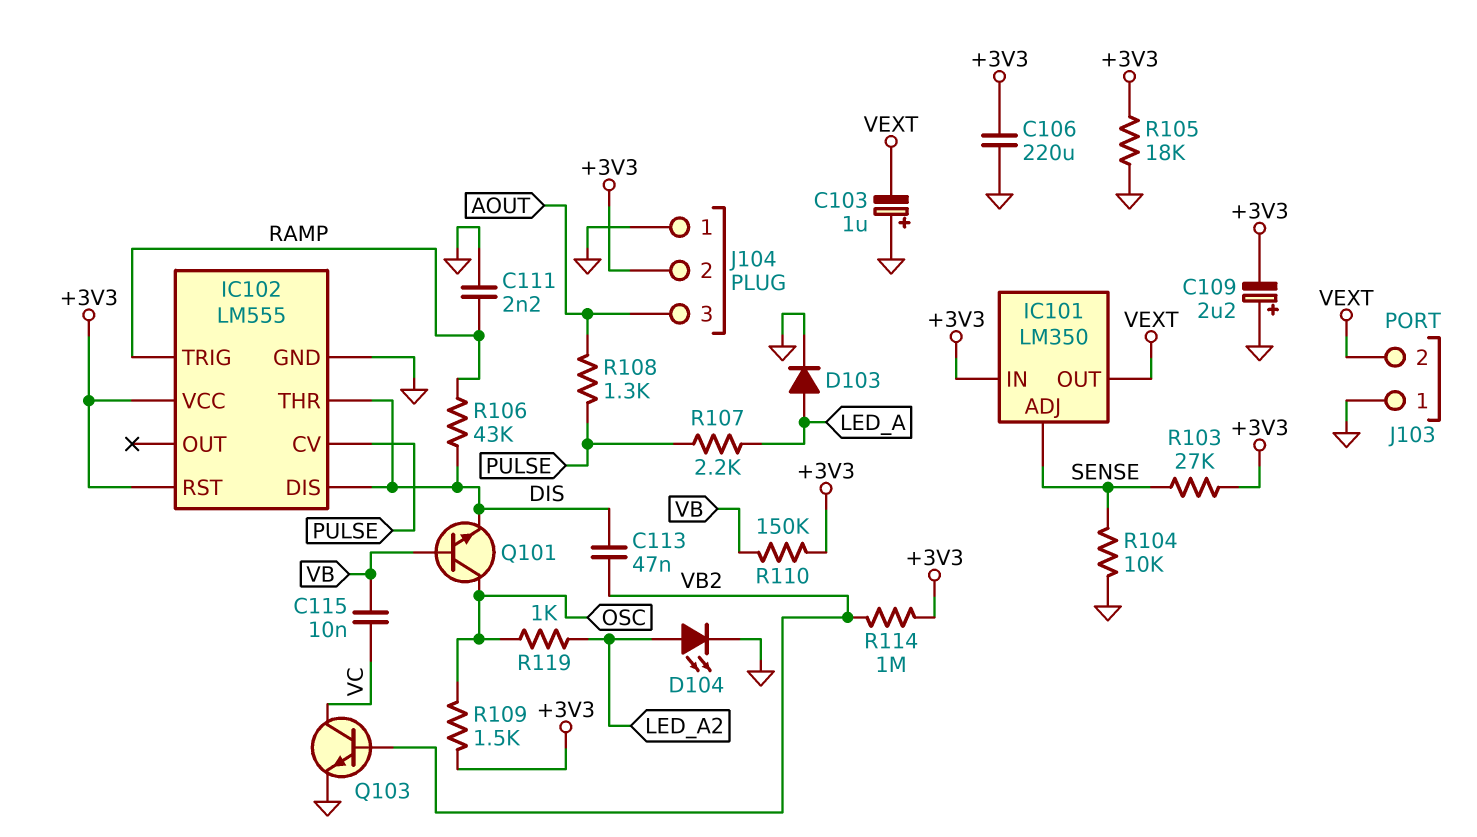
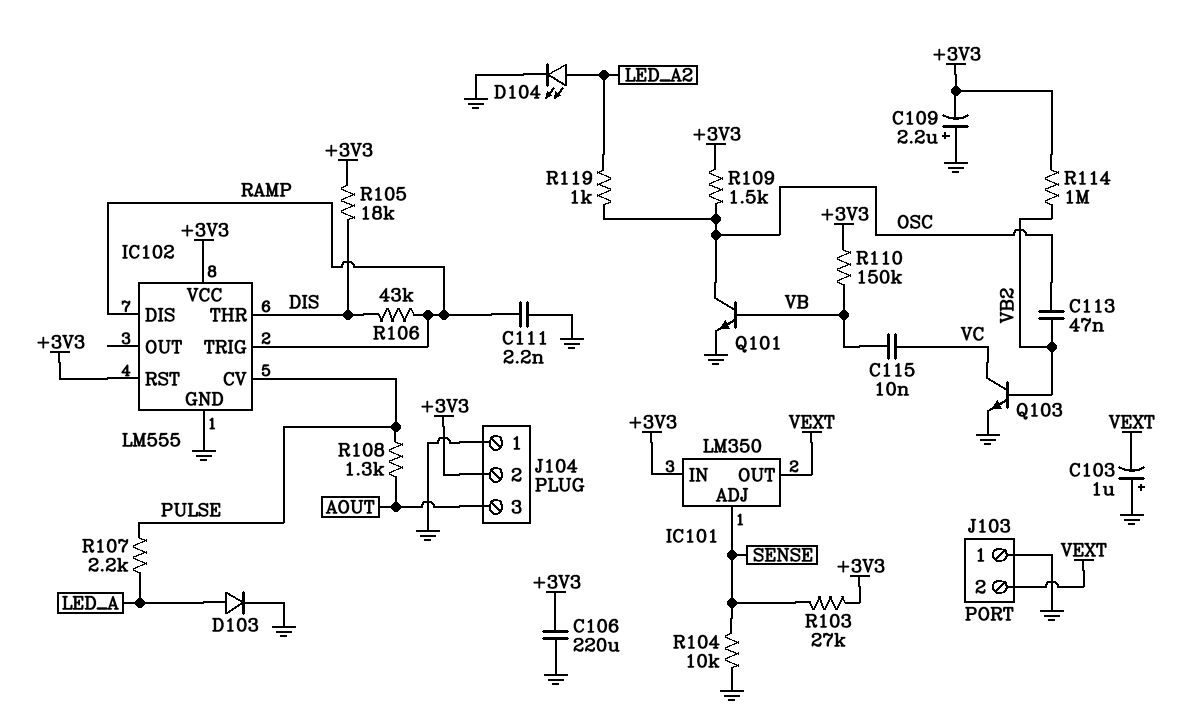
C113: 47nF (DIS, VB2) -> 47nF (OSC, VB2)
IC102 pin DIS: DIS -> RAMP
Q101: NPN (B VB, C OSC, E DIS) -> NPN (B VB, C OSC, E GND)
R105: 18k (+3V3, GND) -> 18k (+3V3, DIS)

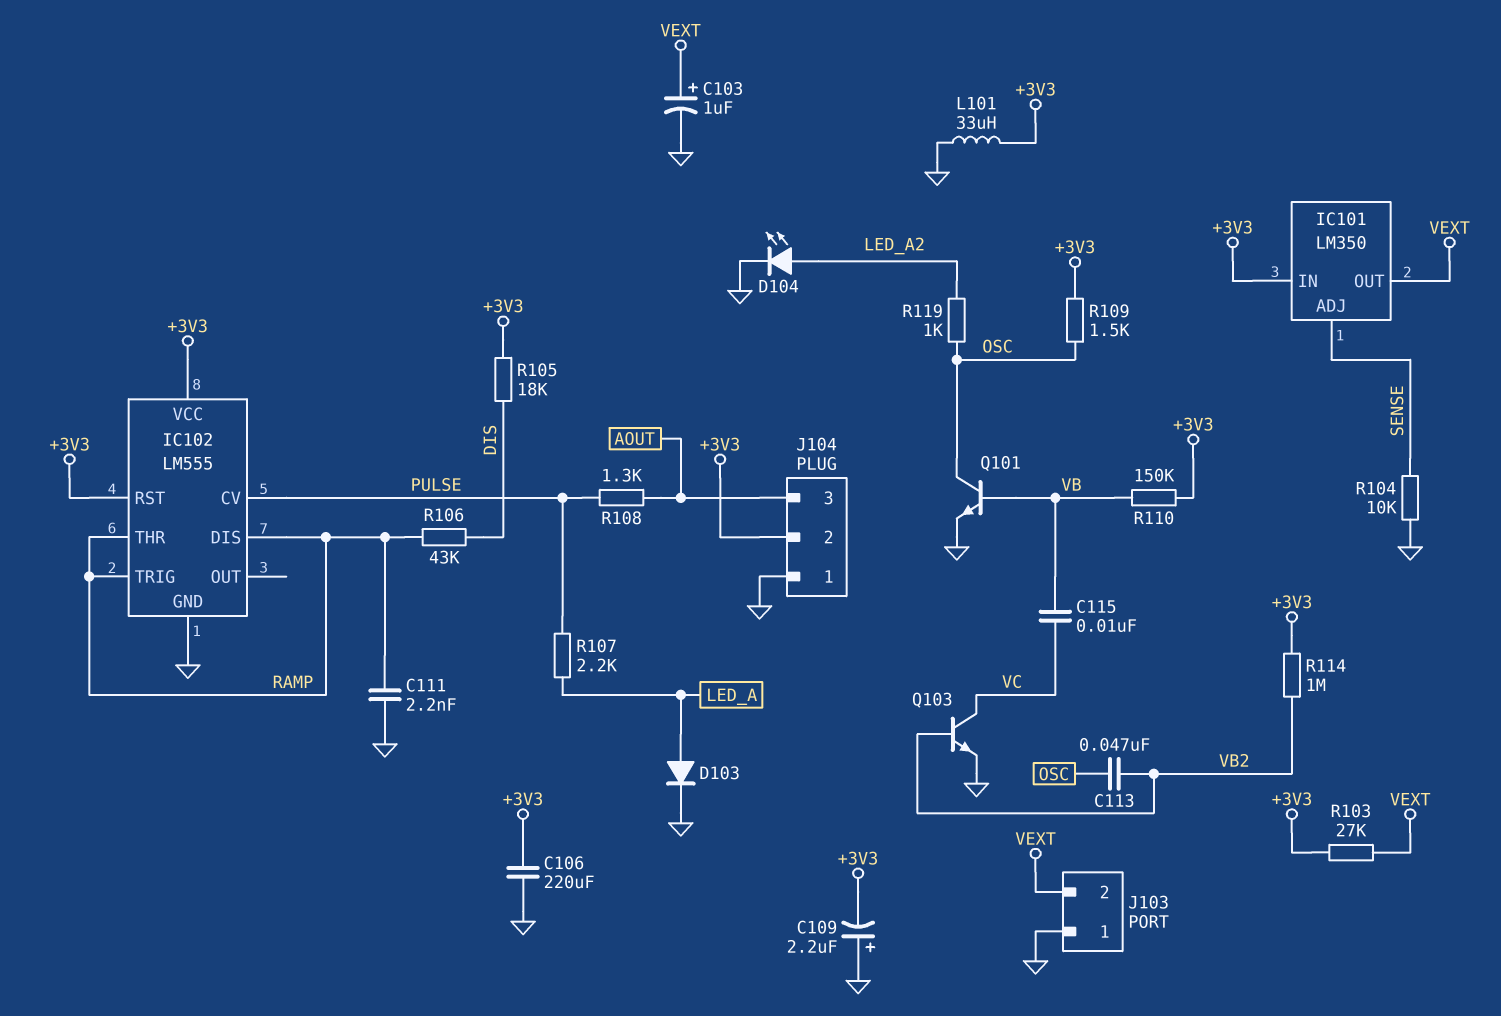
C103: 1uF (plus GND, minus VEXT) -> 1uF (plus VEXT, minus GND)
IC102 pin THR: DIS -> RAMP
L101: none -> 33uH (+3V3, GND)
R103: 27k (+3V3, SENSE) -> 27k (+3V3, VEXT)

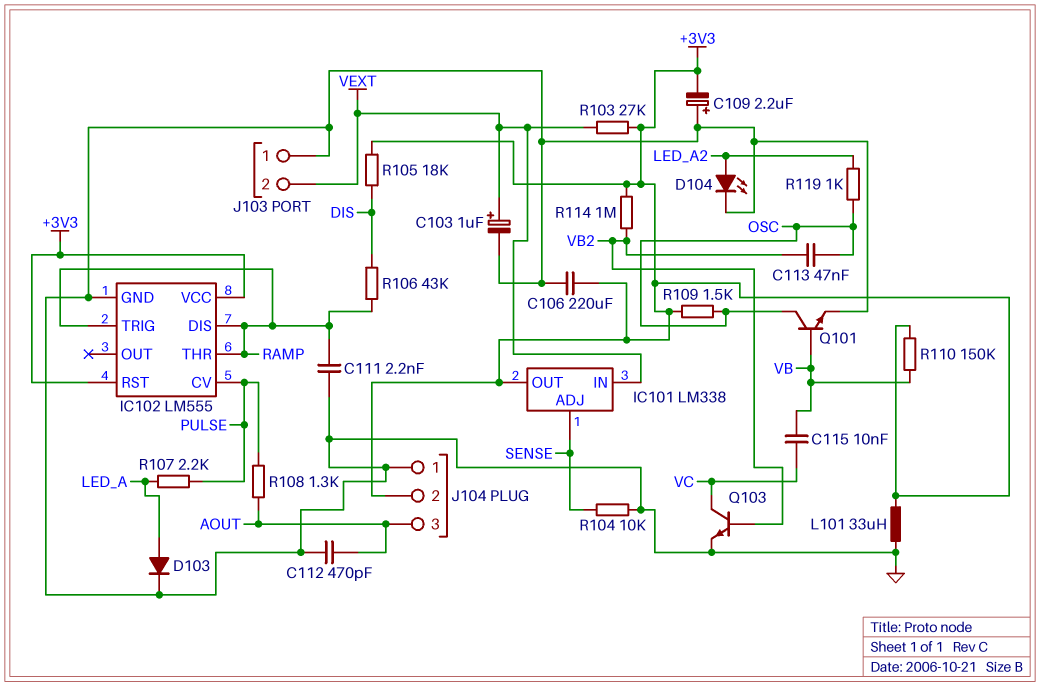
C112: none -> 470pF (AOUT, GND)
IC101: LM350 -> LM338
IC101 pin IN: +3V3 -> VEXT
IC101 pin OUT: VEXT -> +3V3

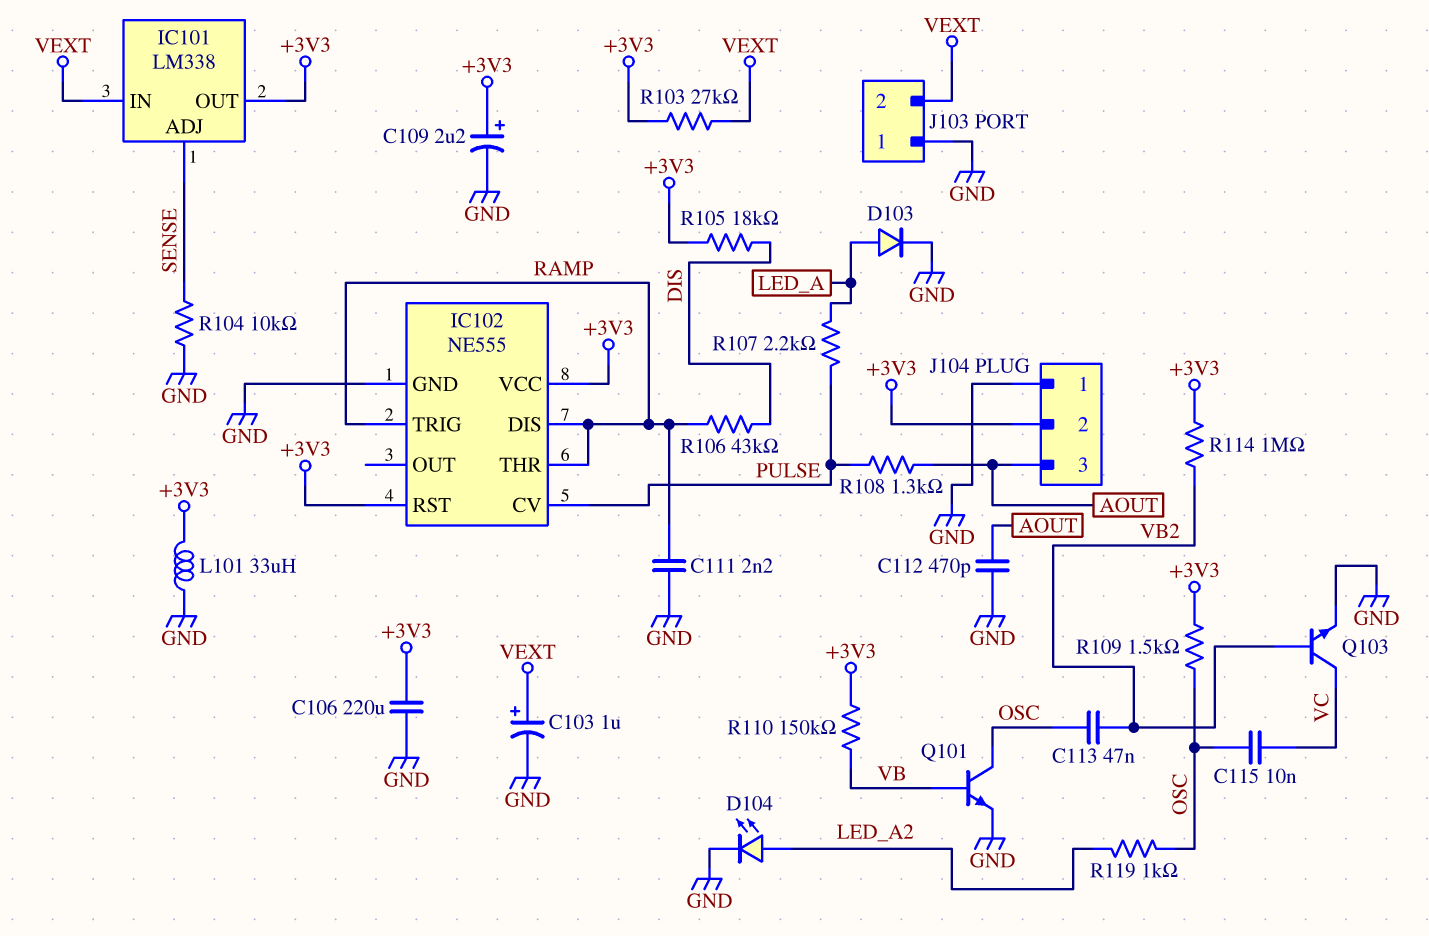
C109: 2.2uF (plus GND, minus +3V3) -> 2.2uF (plus +3V3, minus GND)
C115: 10nF (VB, VC) -> 10nF (OSC, VC)
IC102: LM555 -> NE555

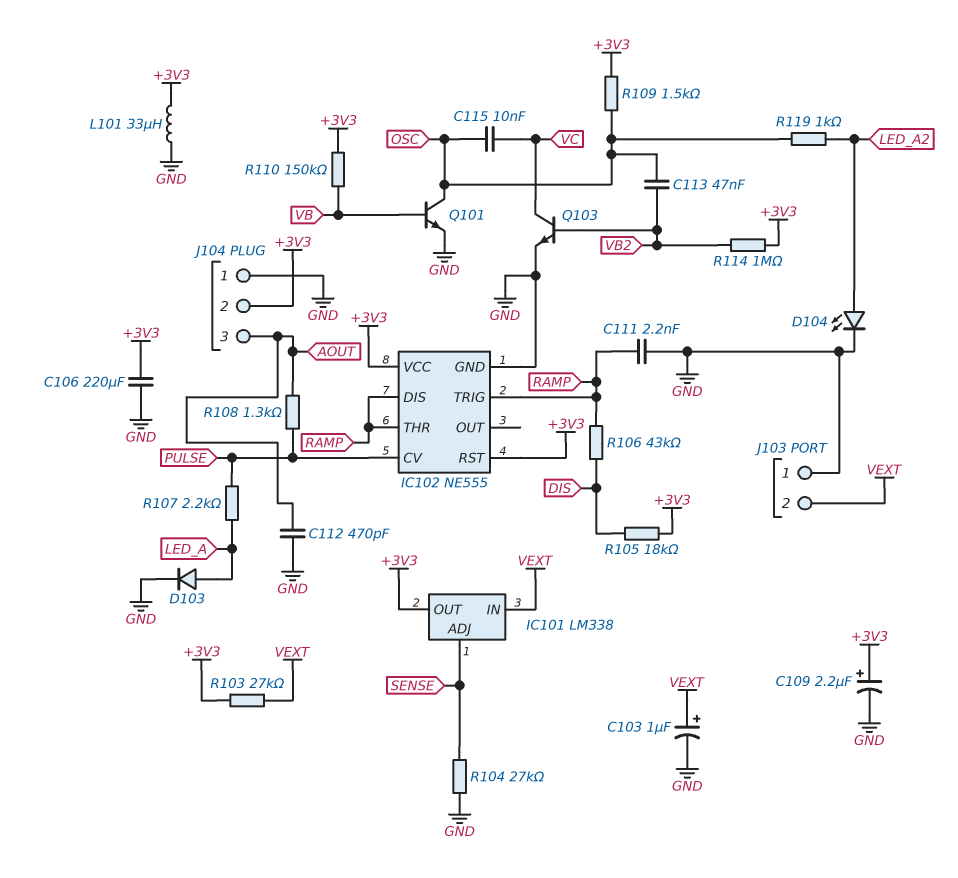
R104: 10k (GND, SENSE) -> 27k (GND, SENSE)

